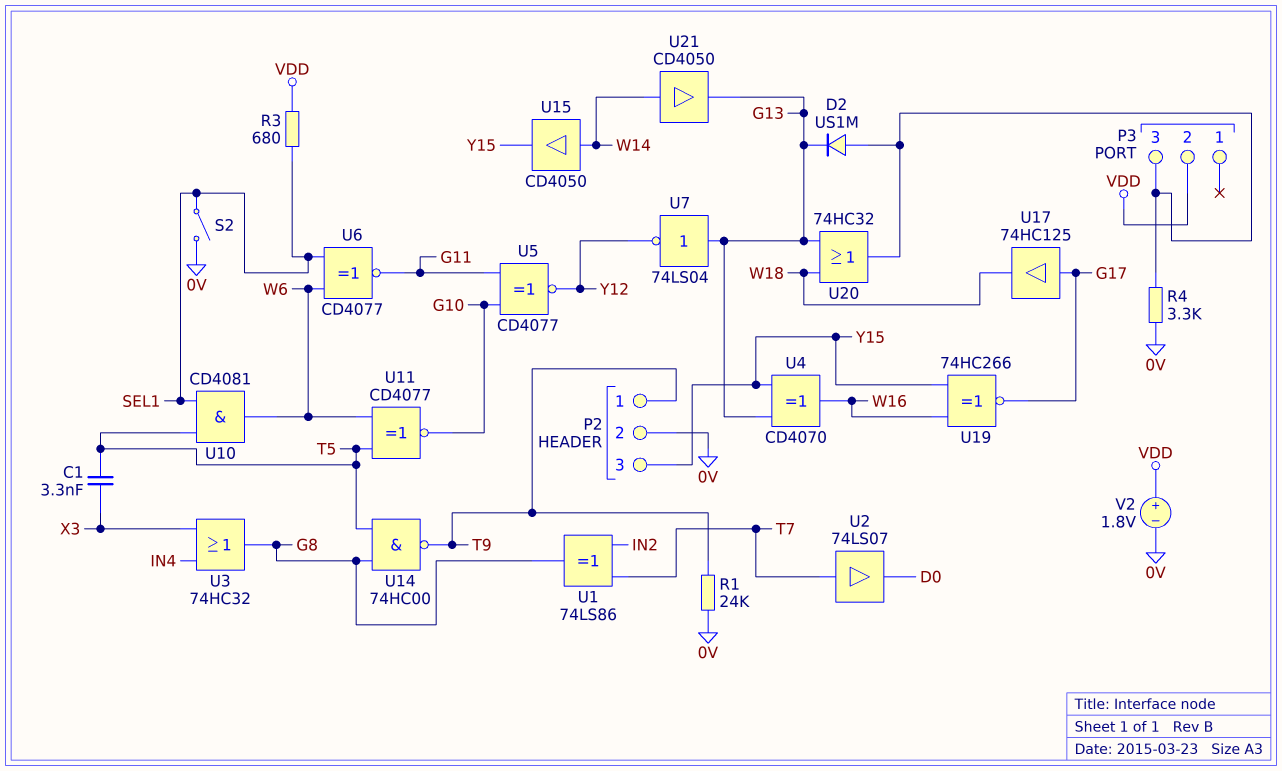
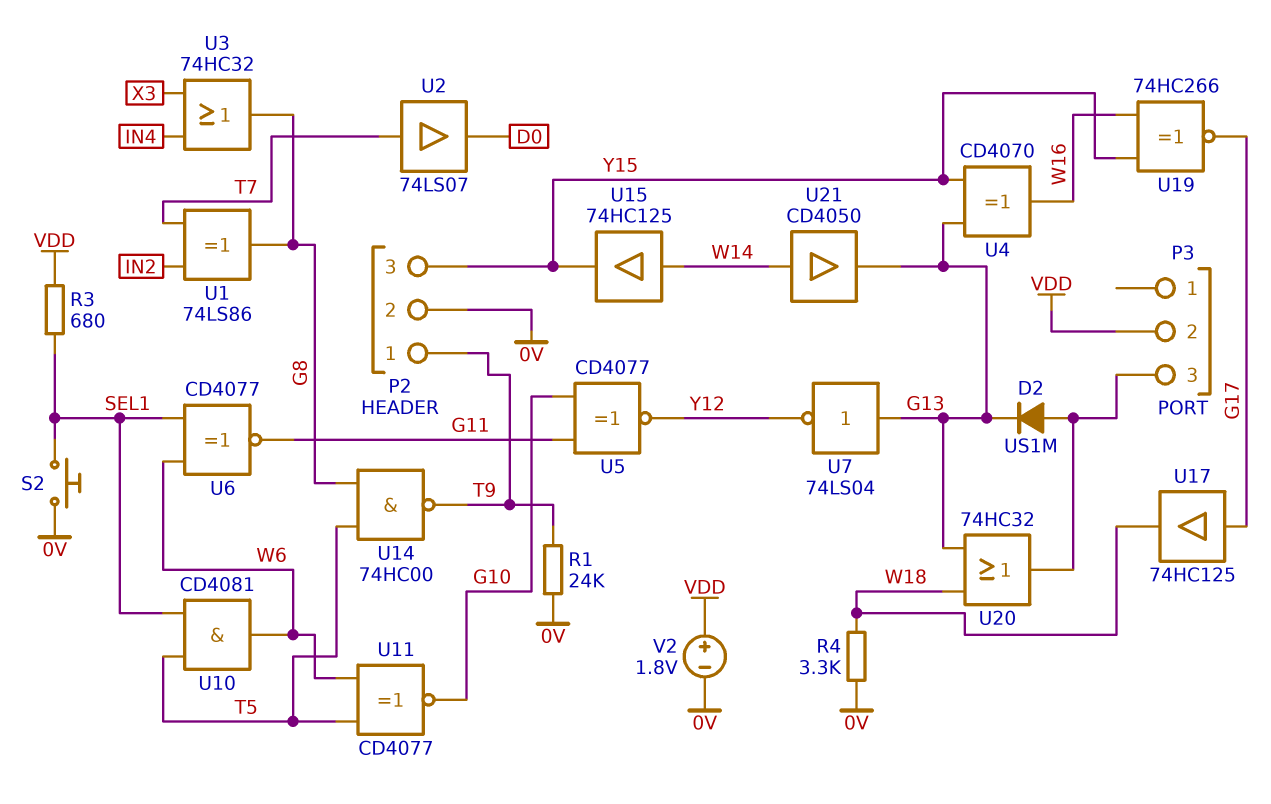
C1: 3.3nF (T5, X3) -> none
R4: 3.3k (0V, P3/3) -> 3.3k (0V, W18)
S2: switch (0V, SEL1) -> button (0V, SEL1)
U15: buffer CD4050 (in W14, out Y15) -> buffer 74HC125 (in W14, out Y15)

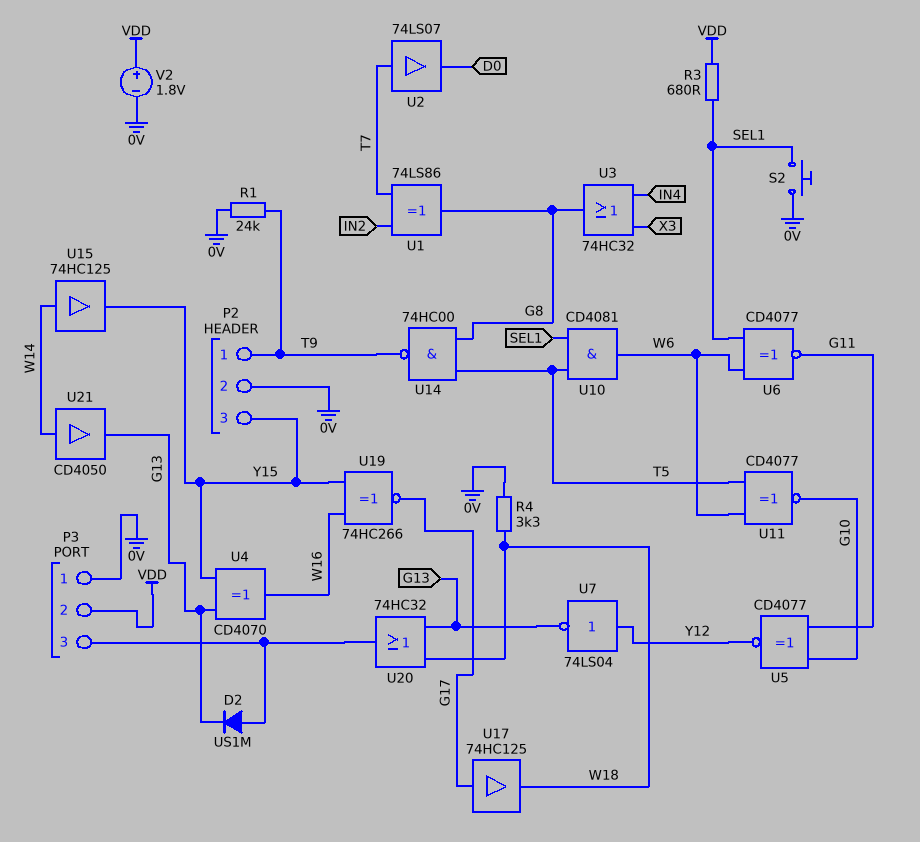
P3 pin 1: none -> 0V
U7: NOT 74LS04 (in G13, out Y12) -> NOT 74LS04 (in Y12, out G13)

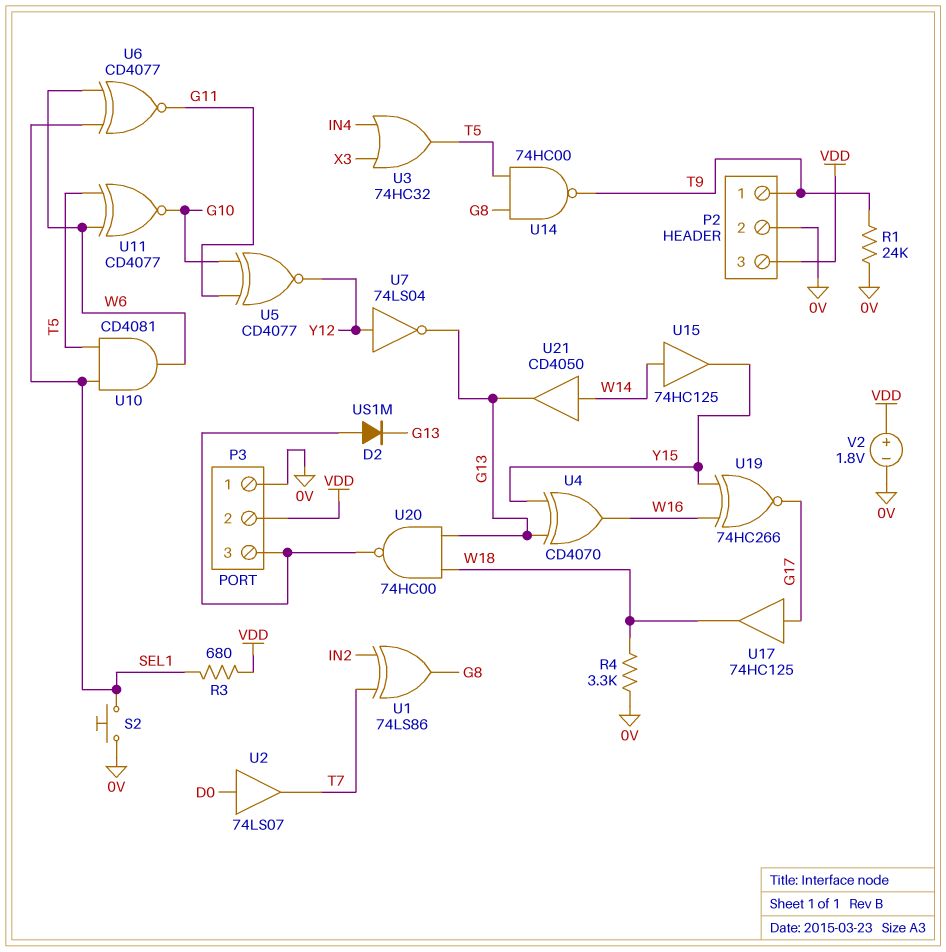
P2 pin 3: Y15 -> VDD
U2: buffer 74LS07 (in T7, out D0) -> buffer 74LS07 (in D0, out T7)
U3: OR 74HC32 (in IN4, in X3, out G8) -> OR 74HC32 (in IN4, in X3, out T5)
U20: OR 74HC32 (in G13, in W18, out P3/3) -> NAND 74HC00 (in G13, in W18, out P3/3)

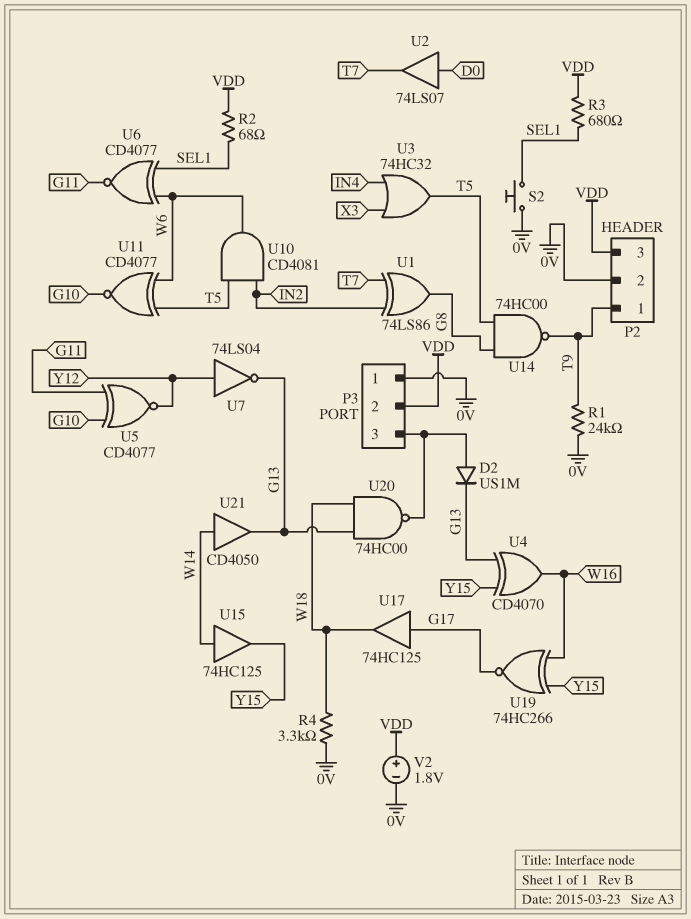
R2: none -> 68 (SEL1, VDD)
U10: AND CD4081 (in SEL1, in T5, out W6) -> AND CD4081 (in IN2, in T5, out W6)

